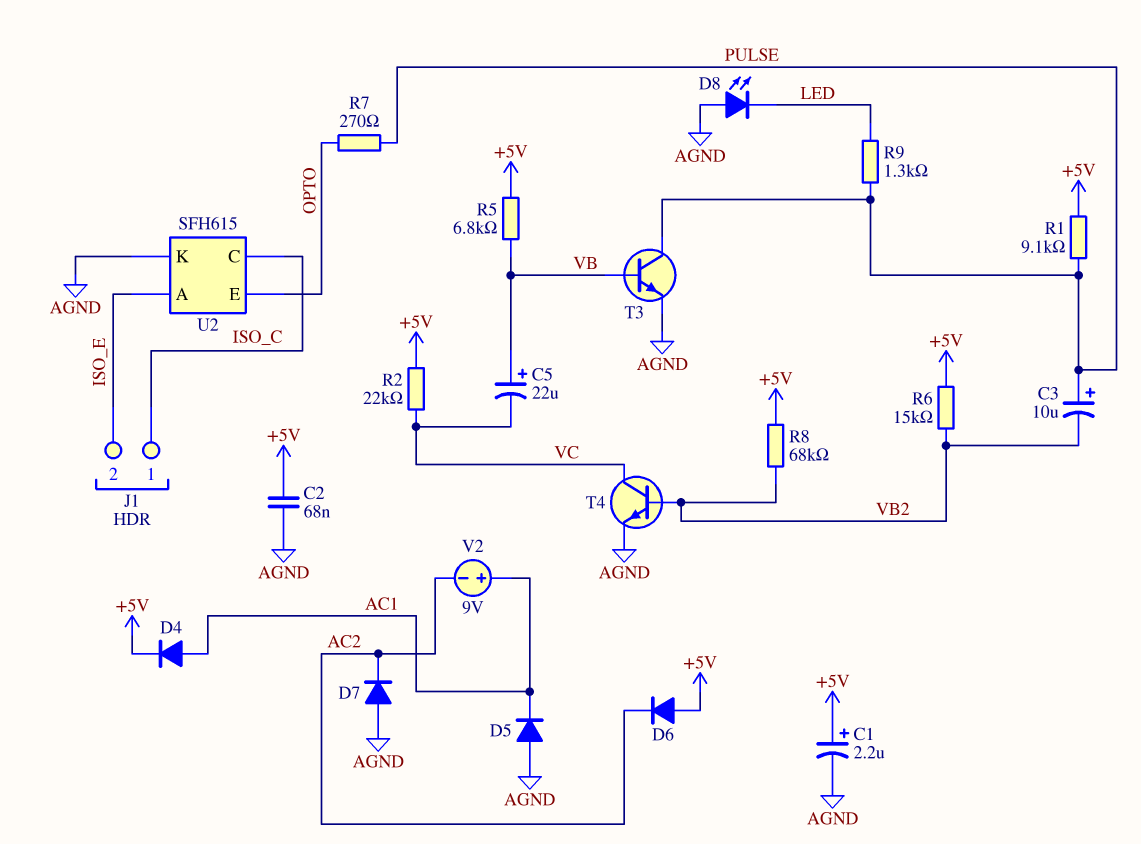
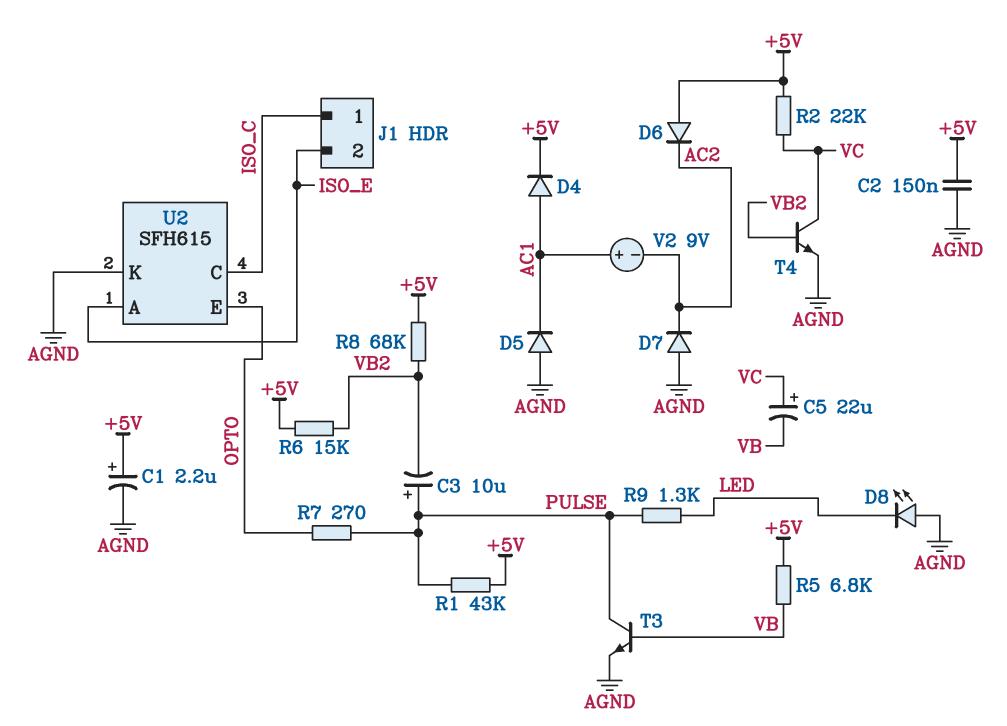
C2: 68nF (+5V, AGND) -> 150nF (+5V, AGND)
C5: 22uF (plus VB, minus VC) -> 22uF (plus VC, minus VB)
R1: 9.1k (+5V, PULSE) -> 43k (+5V, PULSE)

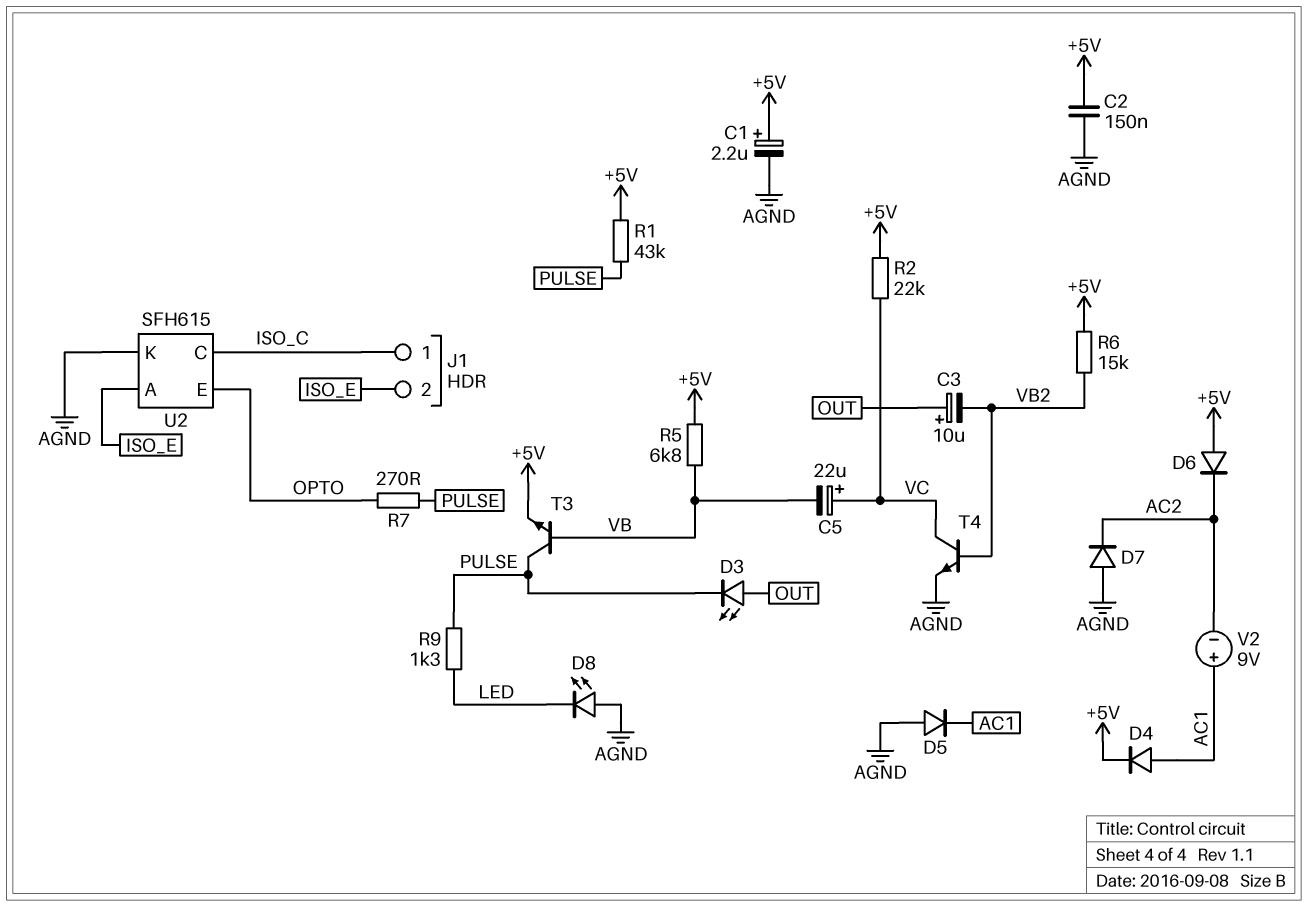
C3: 10uF (plus PULSE, minus VB2) -> 10uF (plus OUT, minus VB2)
D3: none -> LED (A OUT, K PULSE)
R8: 68k (+5V, VB2) -> none
T3: NPN (B VB, C PULSE, E AGND) -> NPN (B VB, C PULSE, E +5V)

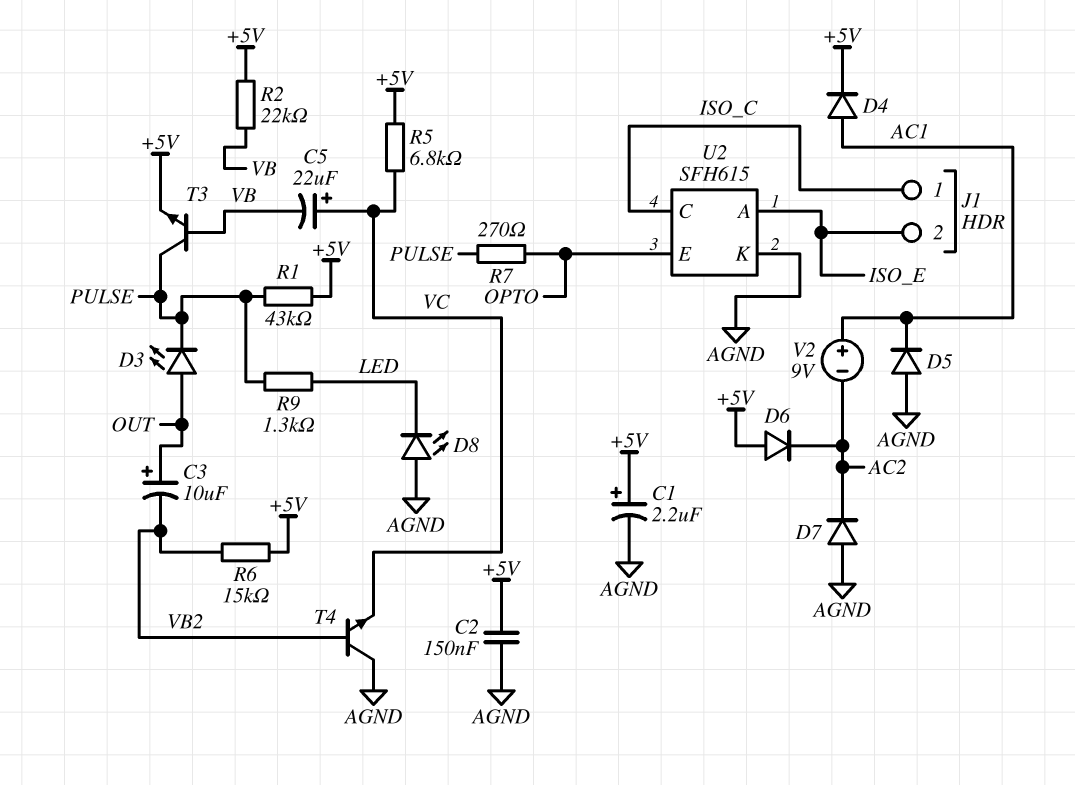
R2: 22k (+5V, VC) -> 22k (+5V, VB)
R5: 6.8k (+5V, VB) -> 6.8k (+5V, VC)
T4: NPN (B VB2, C VC, E AGND) -> NPN (B VB2, C AGND, E VC)

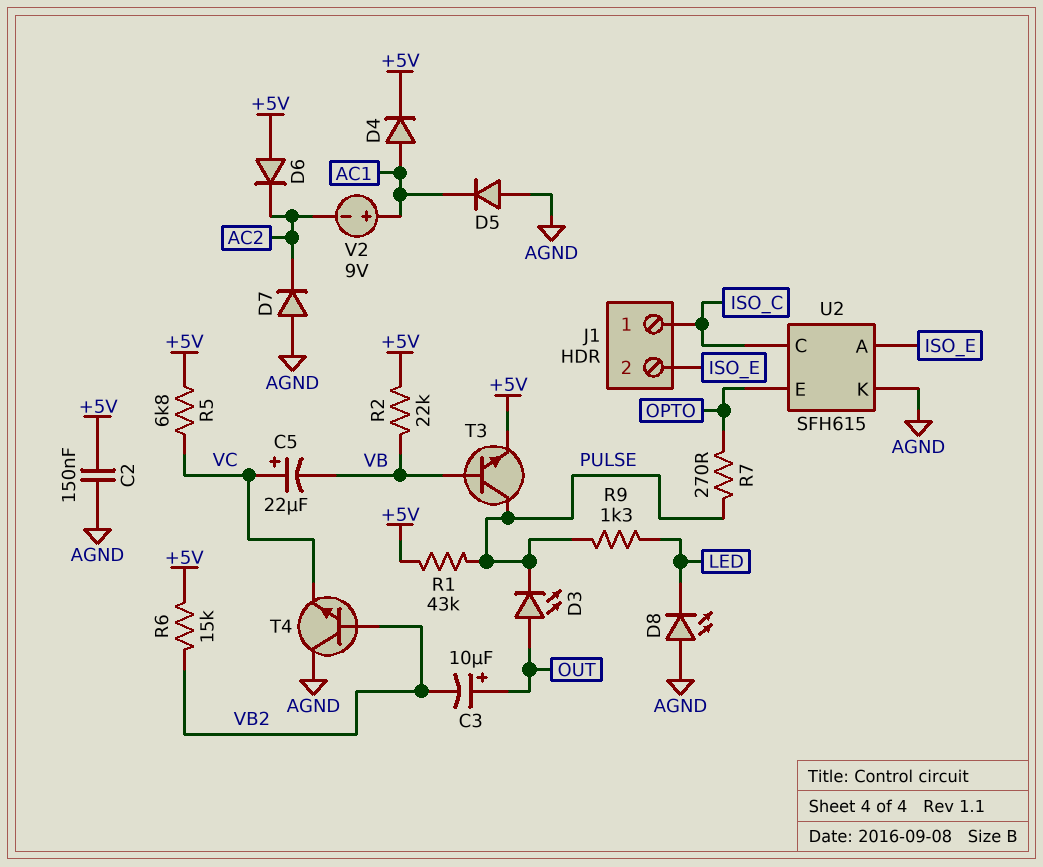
C1: 2.2uF (plus +5V, minus AGND) -> none

